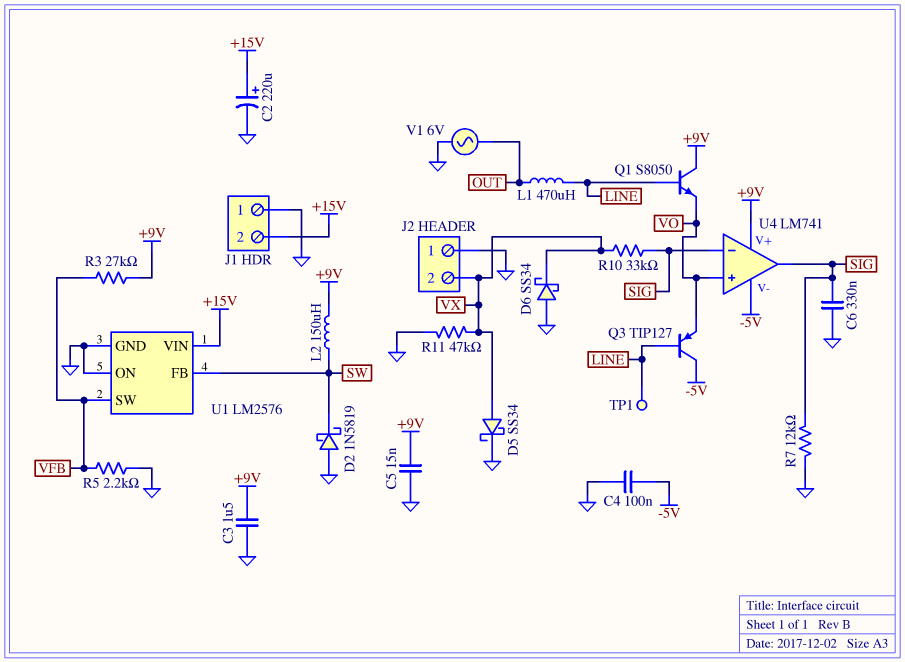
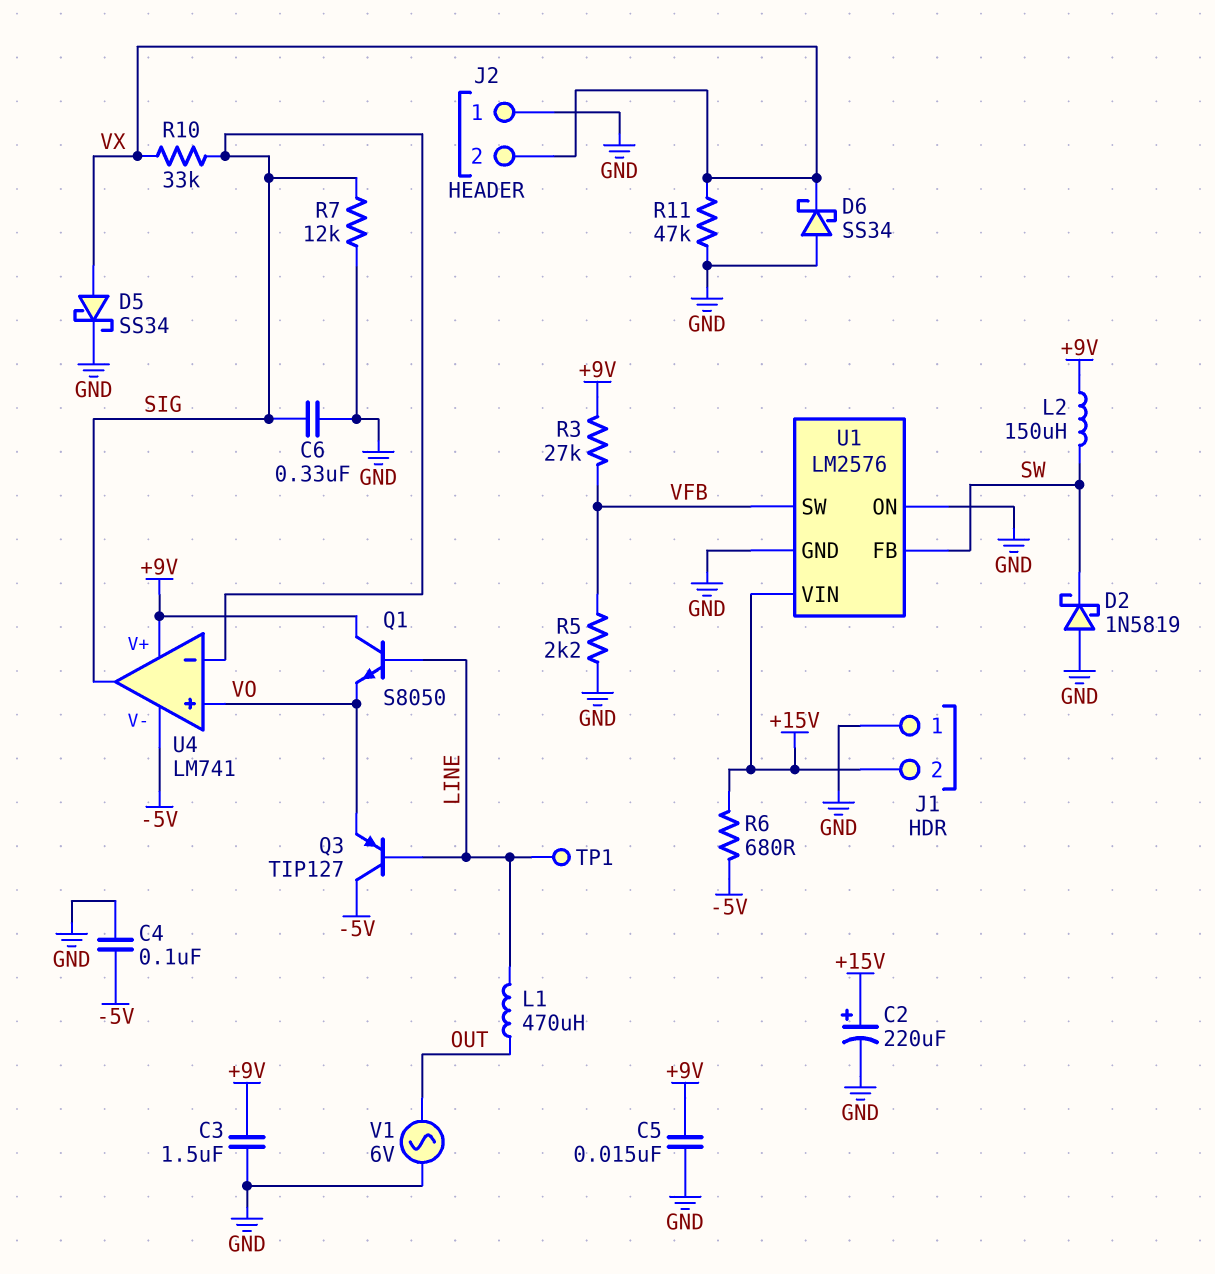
R6: none -> 680 (+15V, -5V)

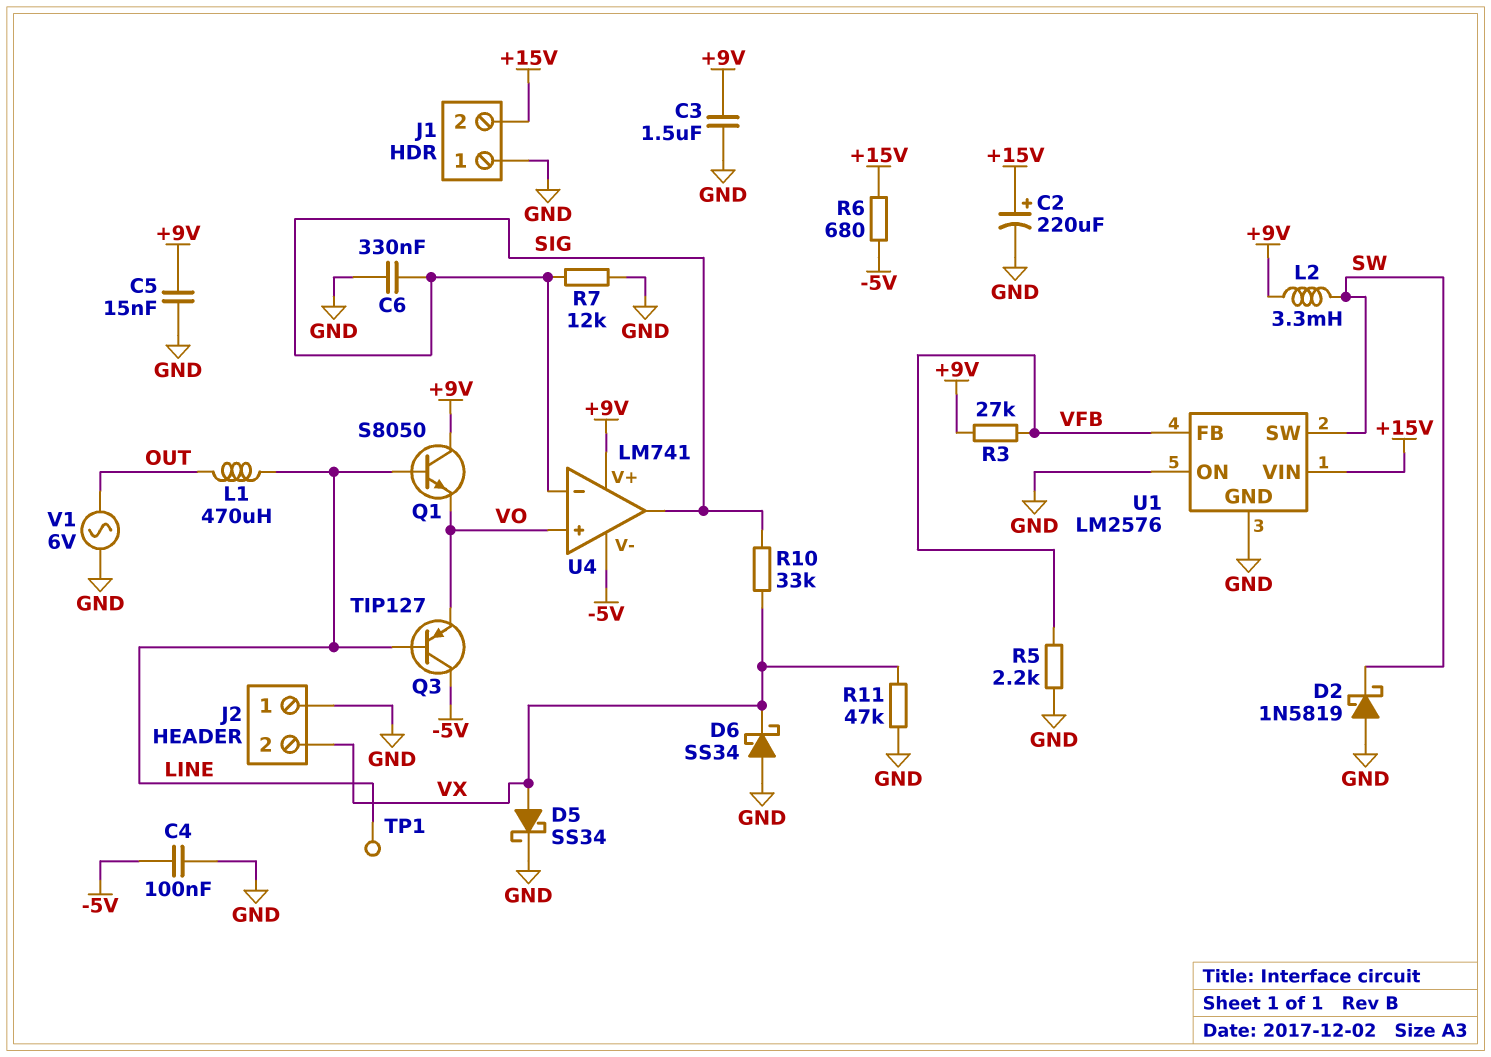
L2: 150uH (+9V, SW) -> 3.3mH (+9V, SW)
U1 pin FB: SW -> VFB
U1 pin SW: VFB -> SW

